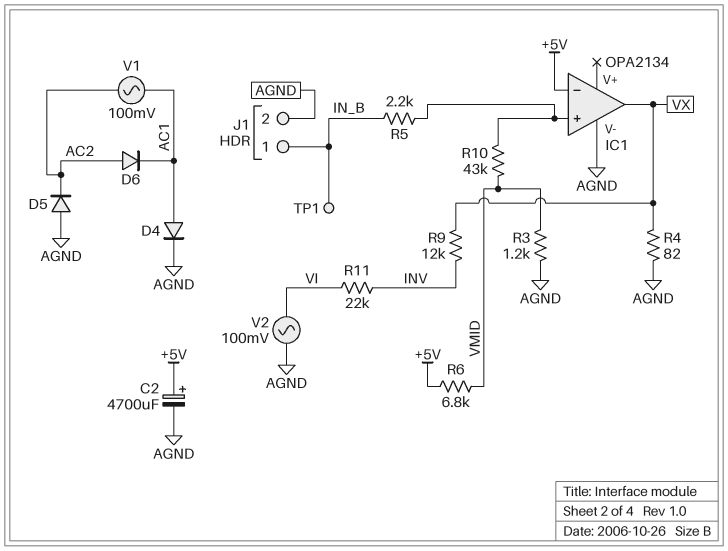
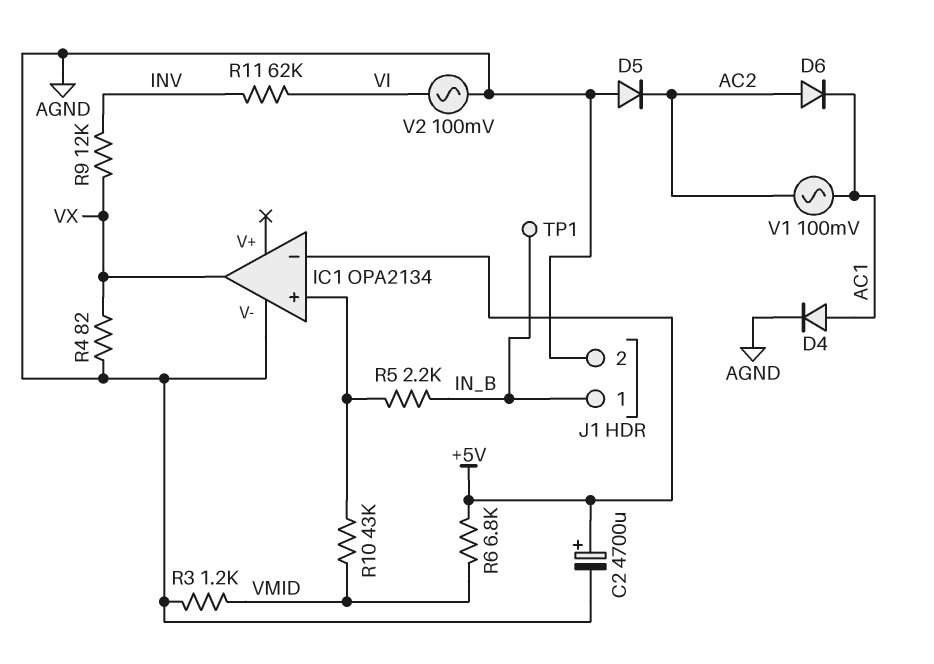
R11: 22k (INV, VI) -> 62k (INV, VI)

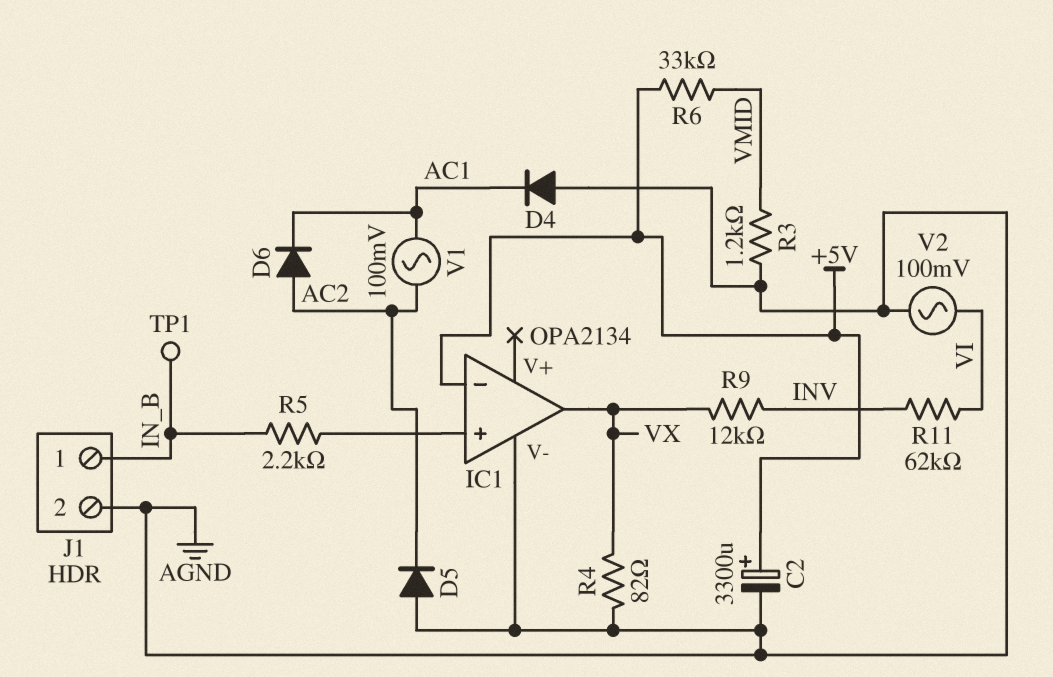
C2: 4700uF (plus +5V, minus AGND) -> 3300uF (plus +5V, minus AGND)
D4: diode (A AC1, K AGND) -> diode (A AGND, K AC1)
R6: 6.8k (+5V, VMID) -> 33k (+5V, VMID)
R10: 43k (IC1/in+, VMID) -> none

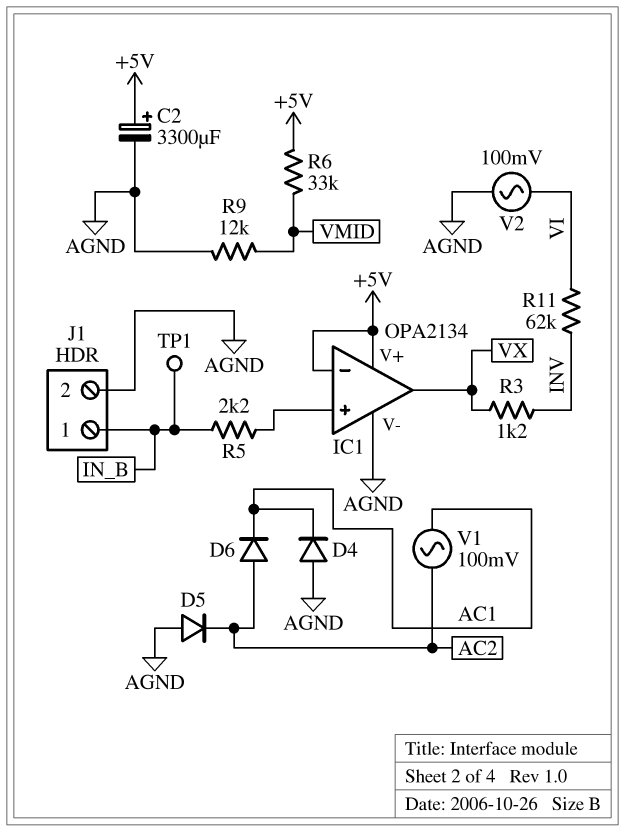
IC1 pin V+: none -> +5V
R3: 1.2k (AGND, VMID) -> 1.2k (INV, VX)
R4: 82 (AGND, VX) -> none
R9: 12k (INV, VX) -> 12k (AGND, VMID)

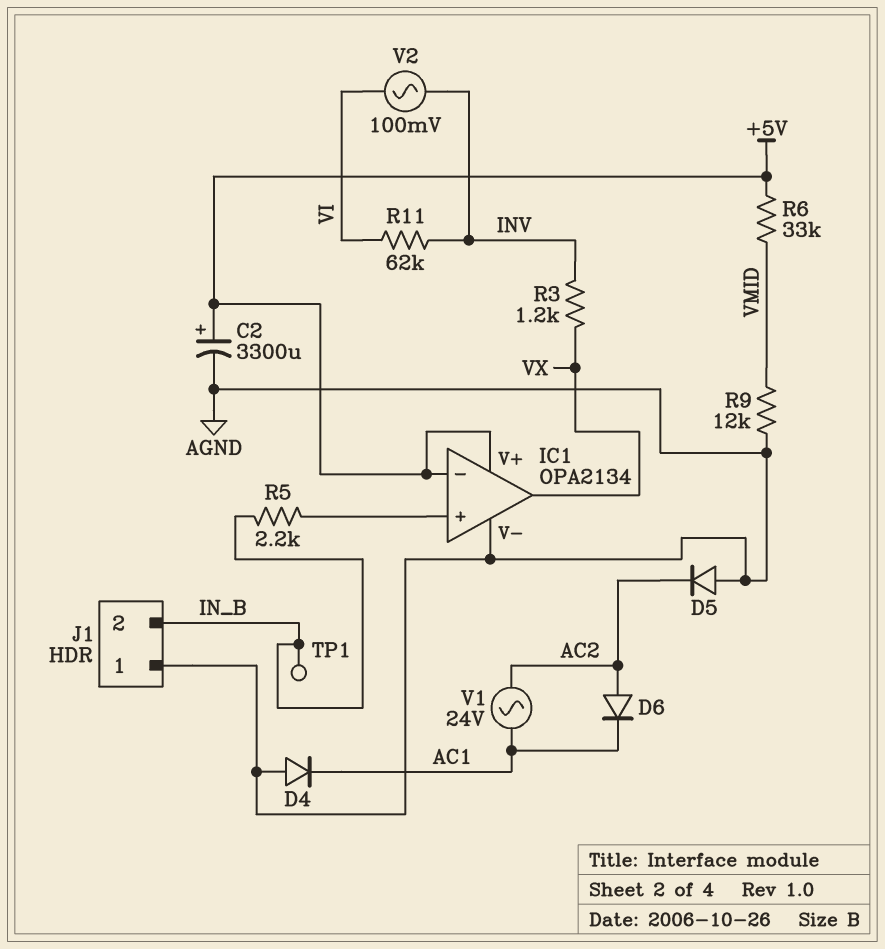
J1 pin 1: IN_B -> AGND
J1 pin 2: AGND -> IN_B
V1: AC 100mV (AC1, AC2) -> AC 24V (AC1, AC2)
V2: AC 100mV (AGND, VI) -> AC 100mV (INV, VI)

